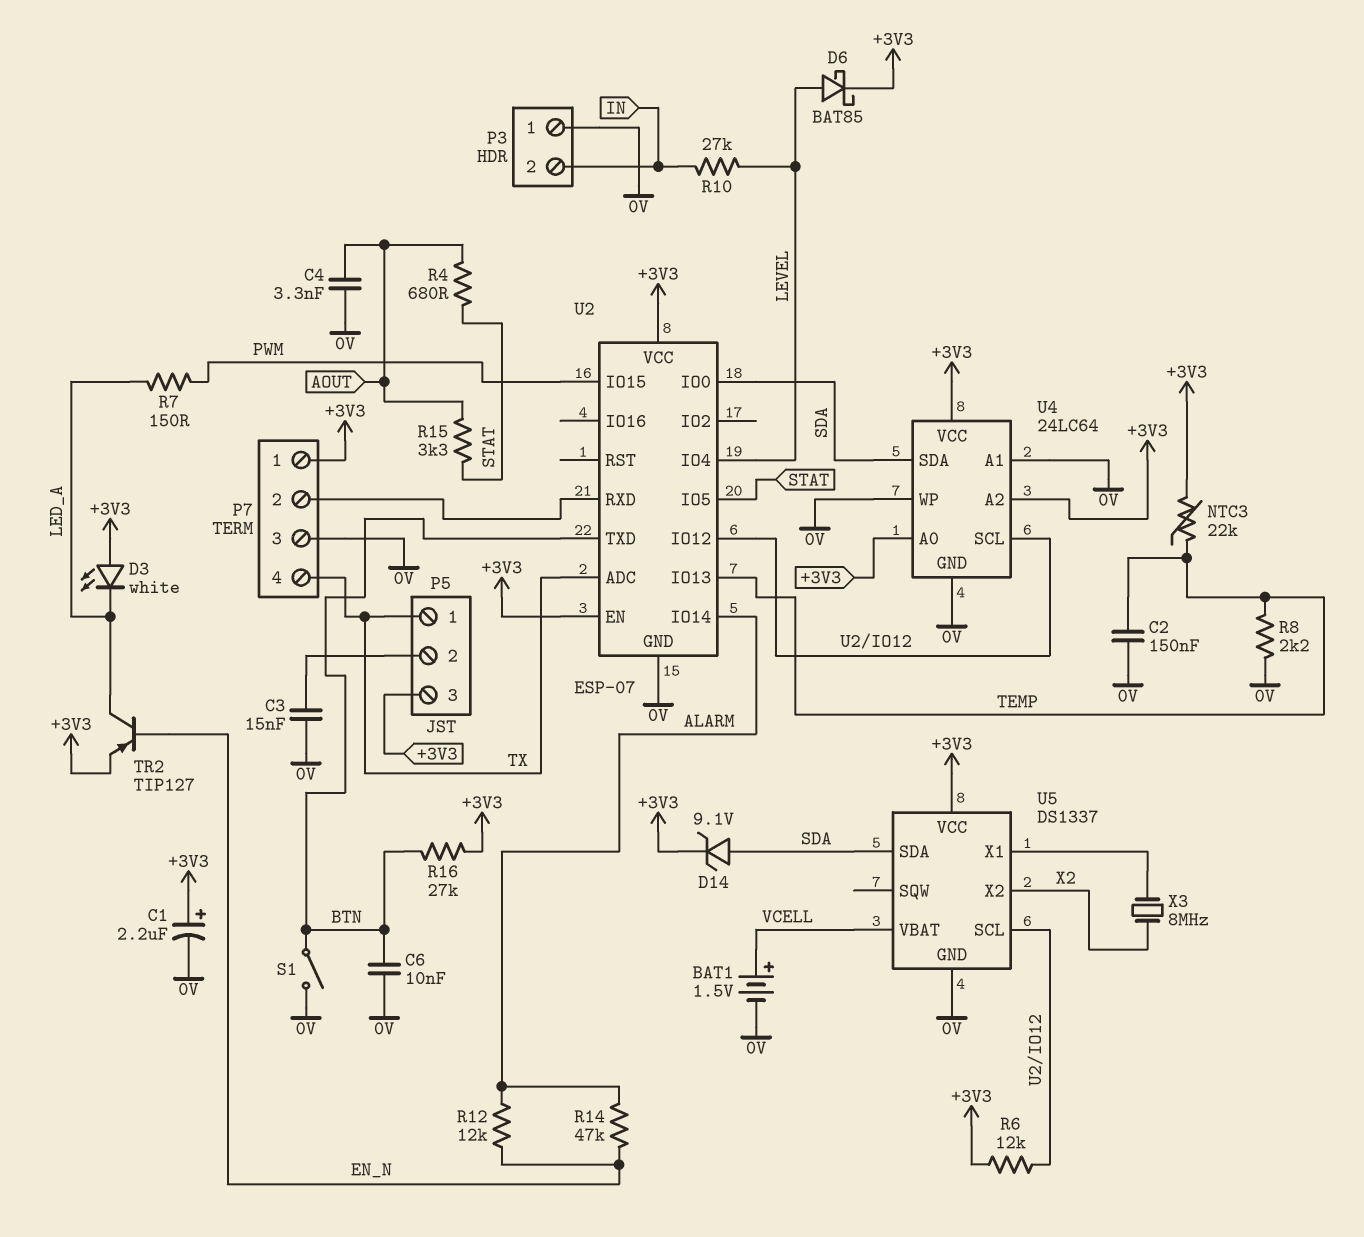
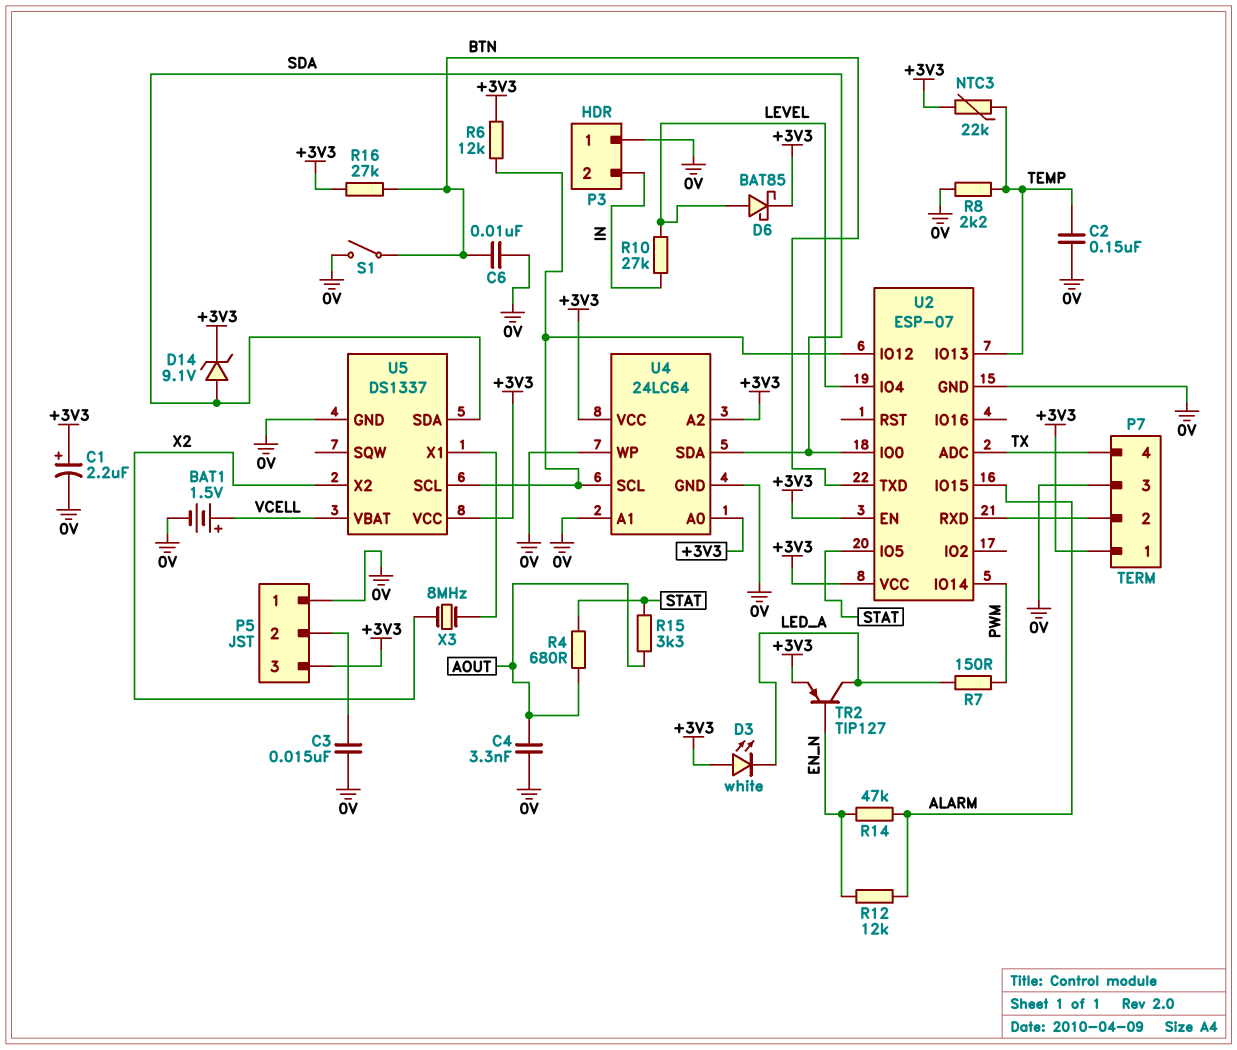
P5 pin 1: TX -> 0V
U2 pin IO14: ALARM -> PWM
U2 pin IO15: PWM -> ALARM

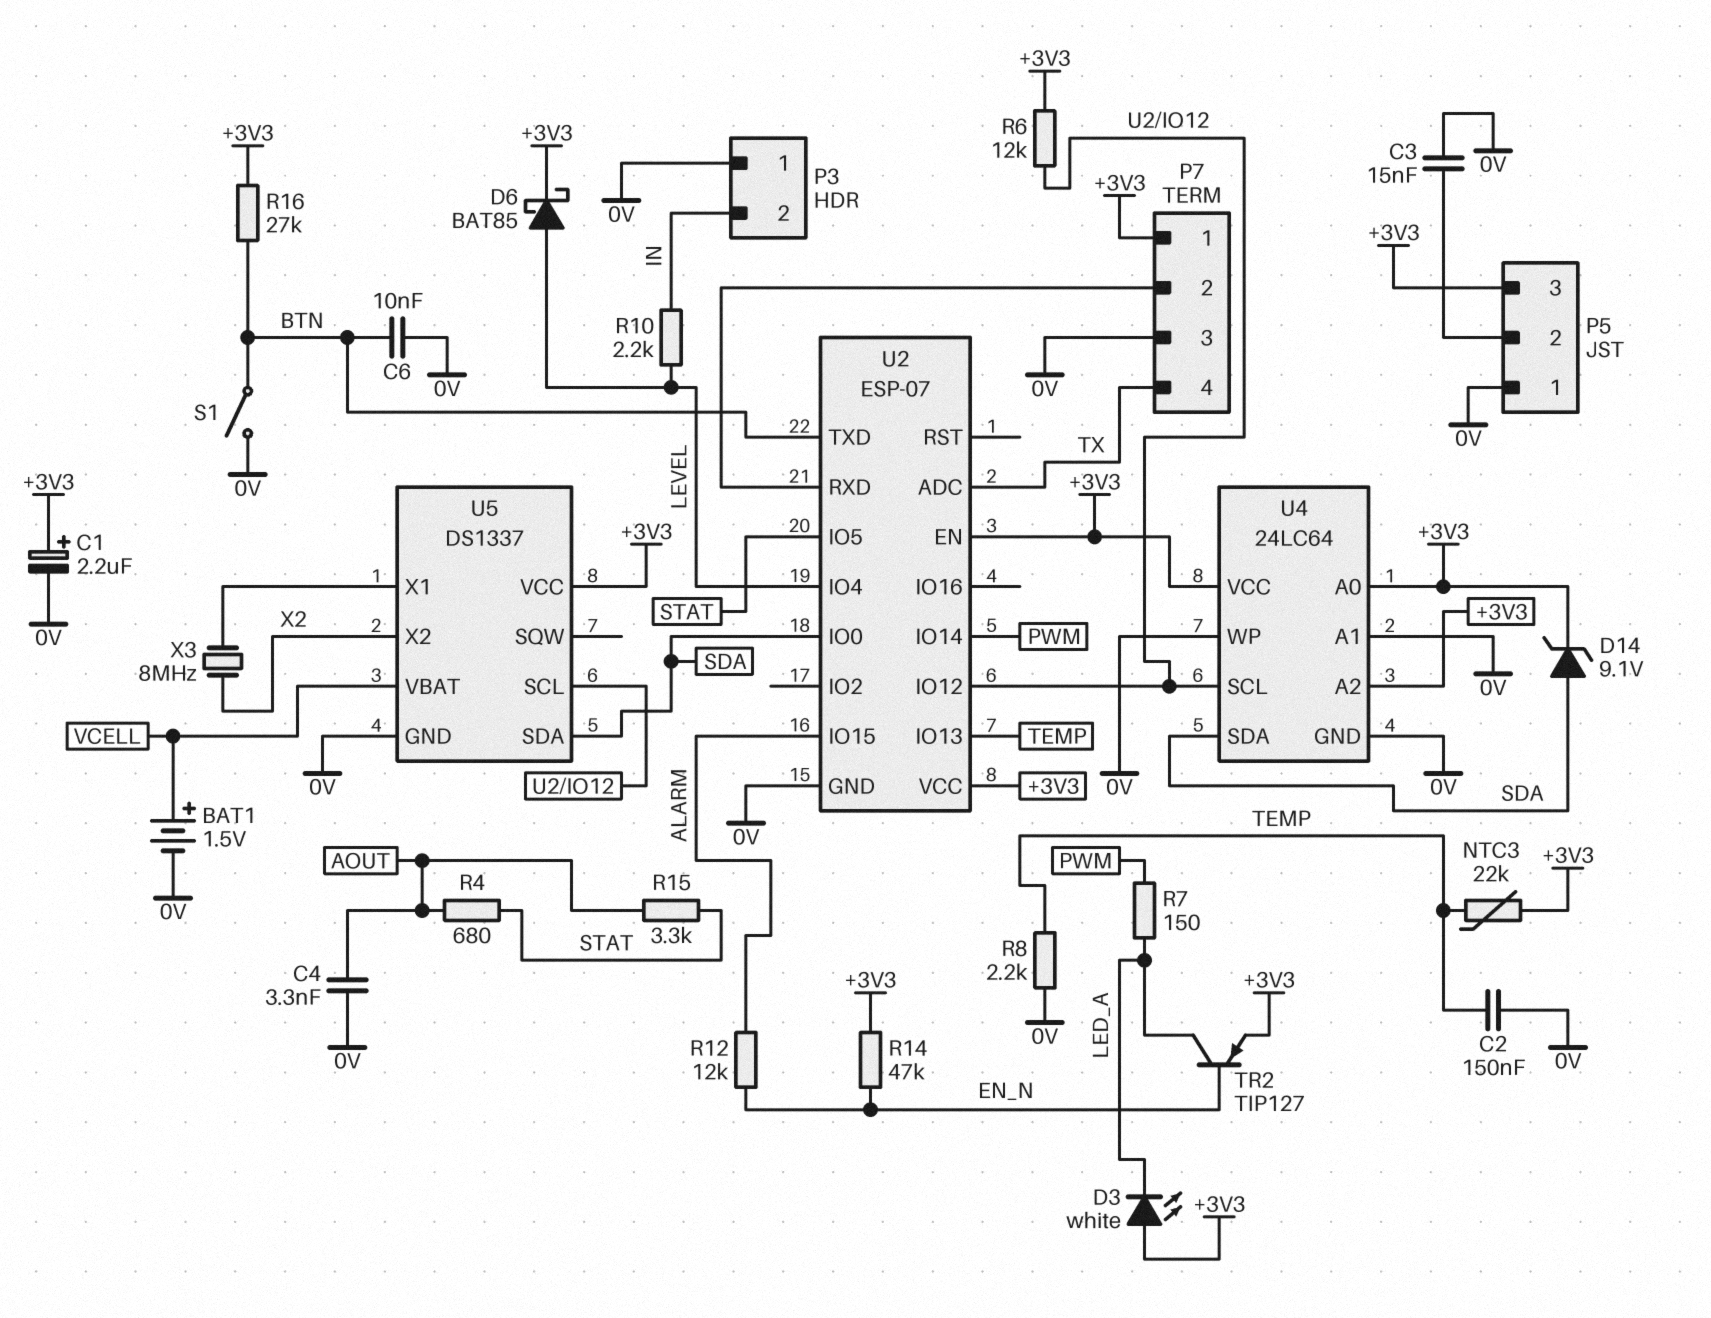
R10: 27k (IN, LEVEL) -> 2.2k (IN, LEVEL)
R14: 47k (ALARM, EN_N) -> 47k (+3V3, EN_N)

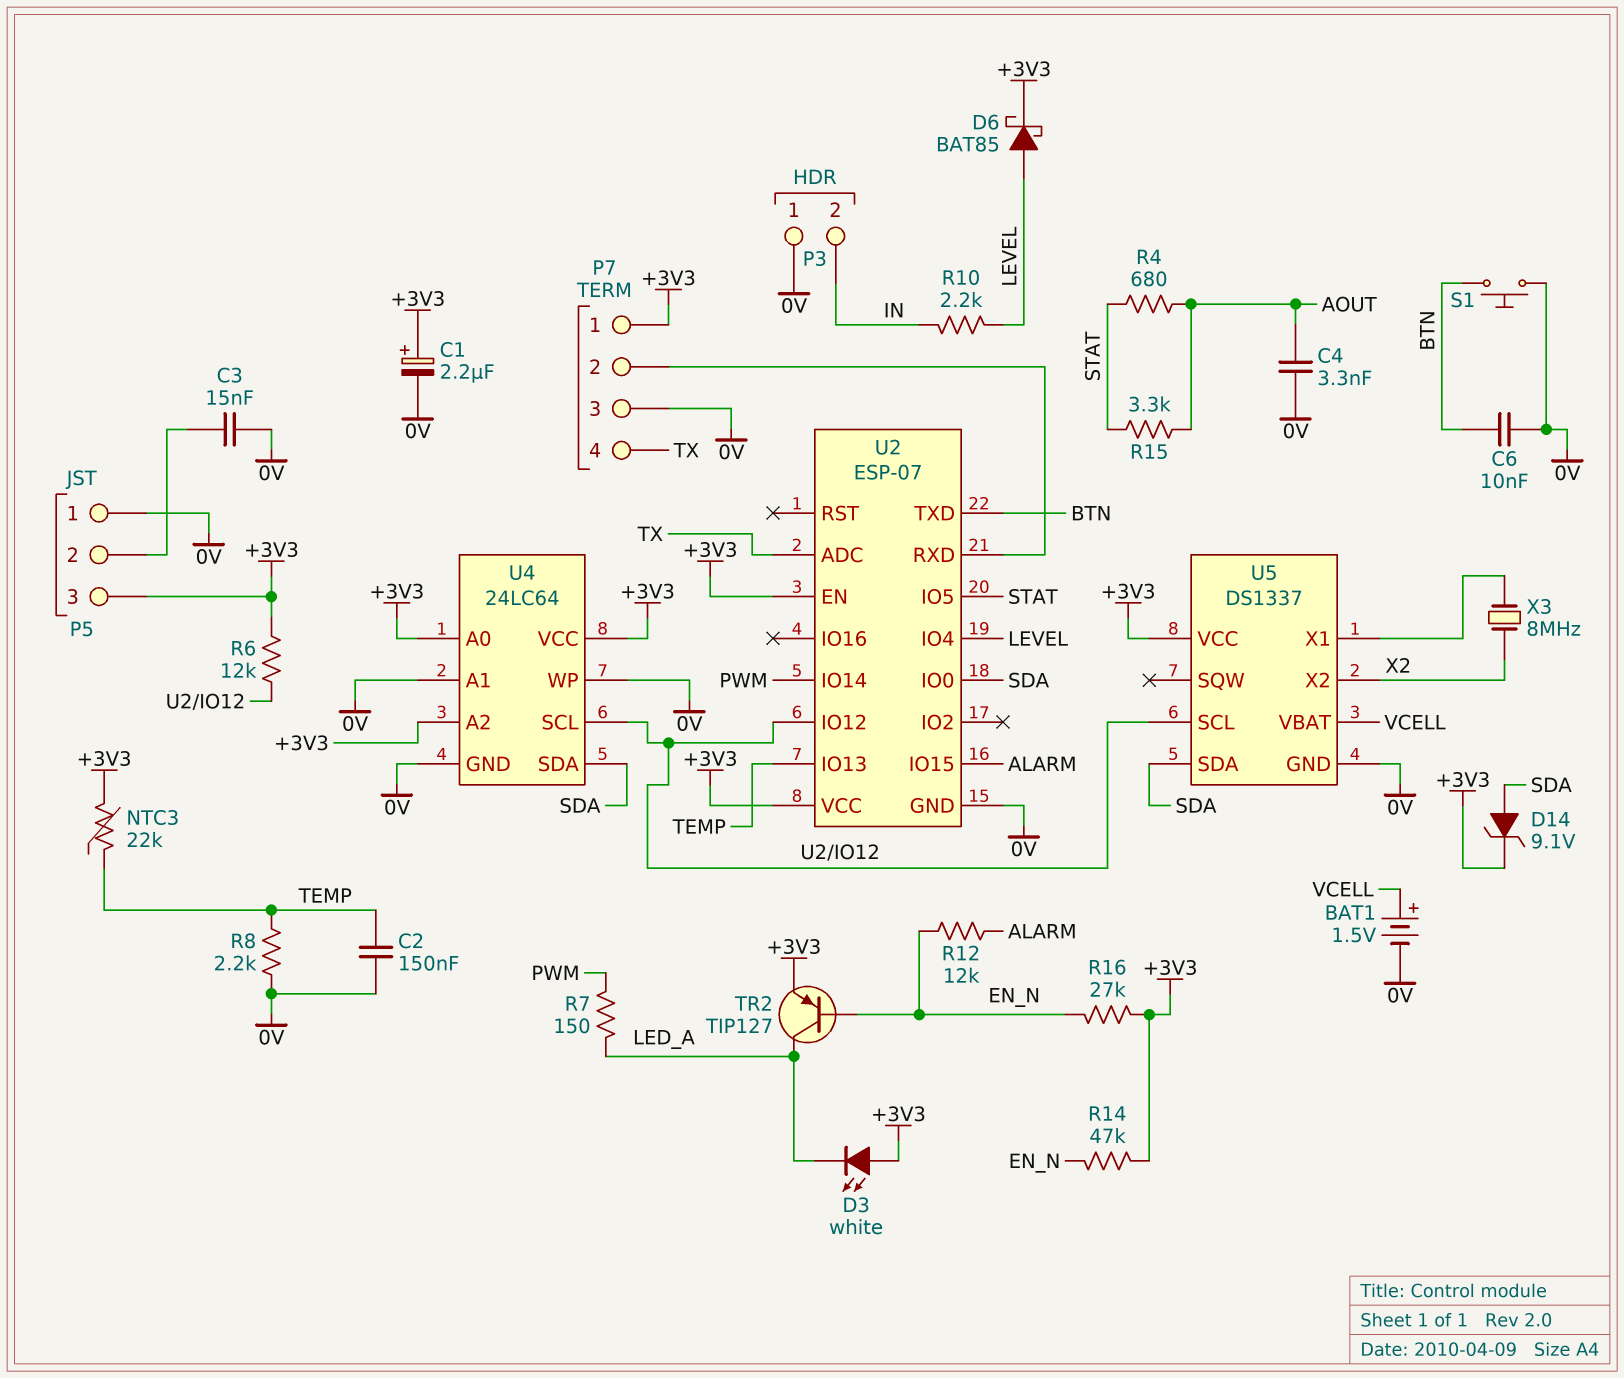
R16: 27k (+3V3, BTN) -> 27k (+3V3, EN_N)
S1: switch (0V, BTN) -> button (0V, BTN)

